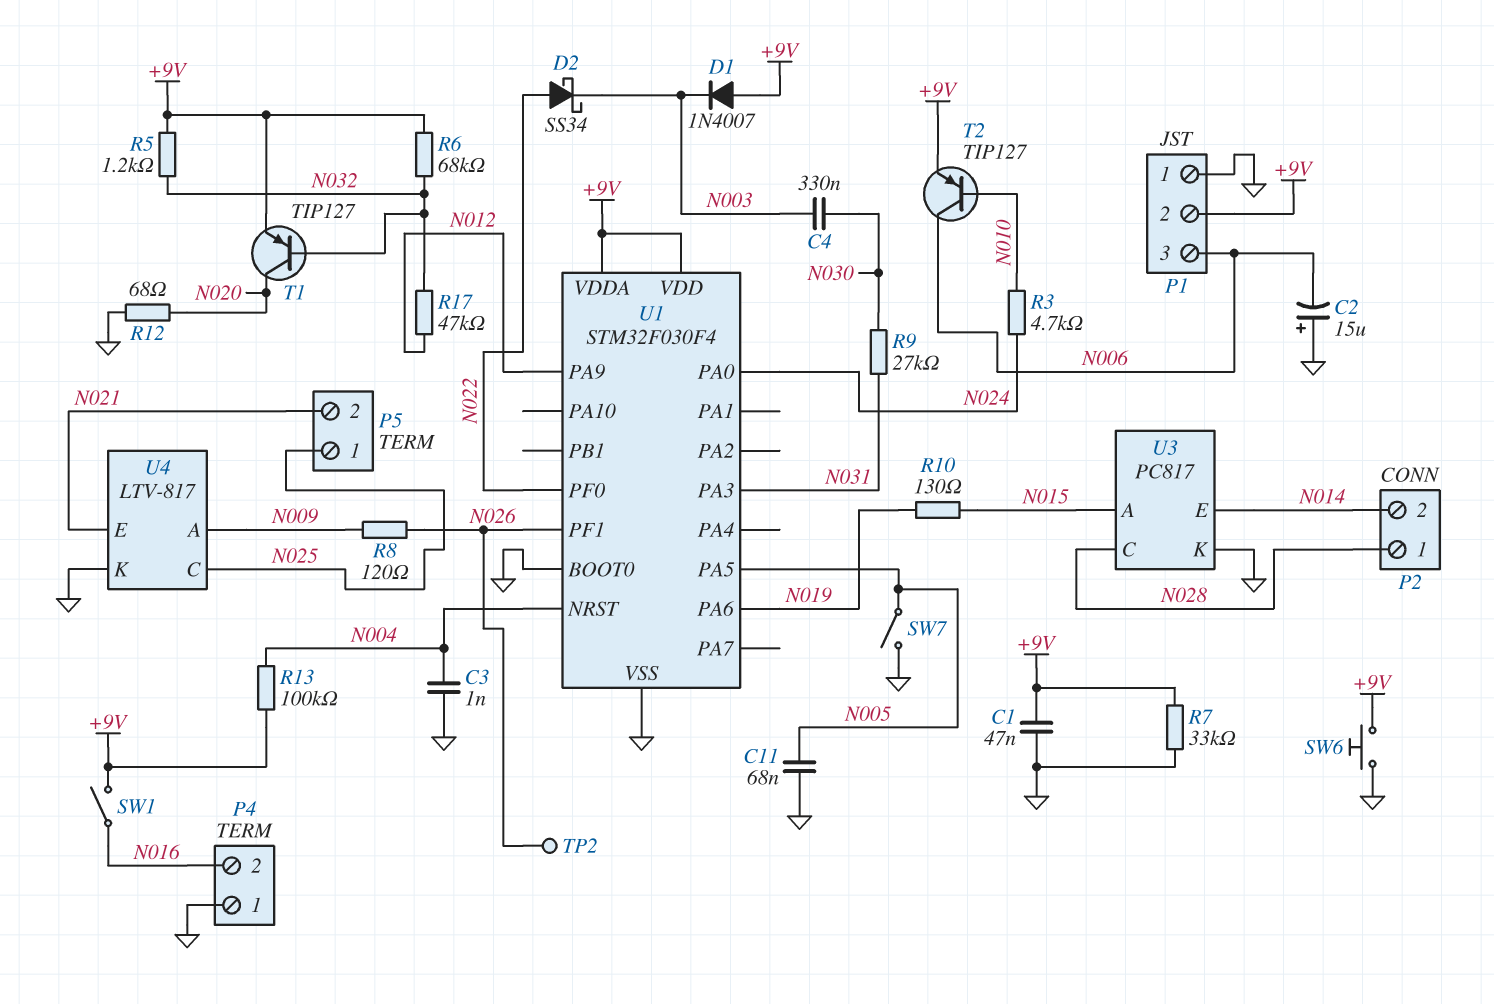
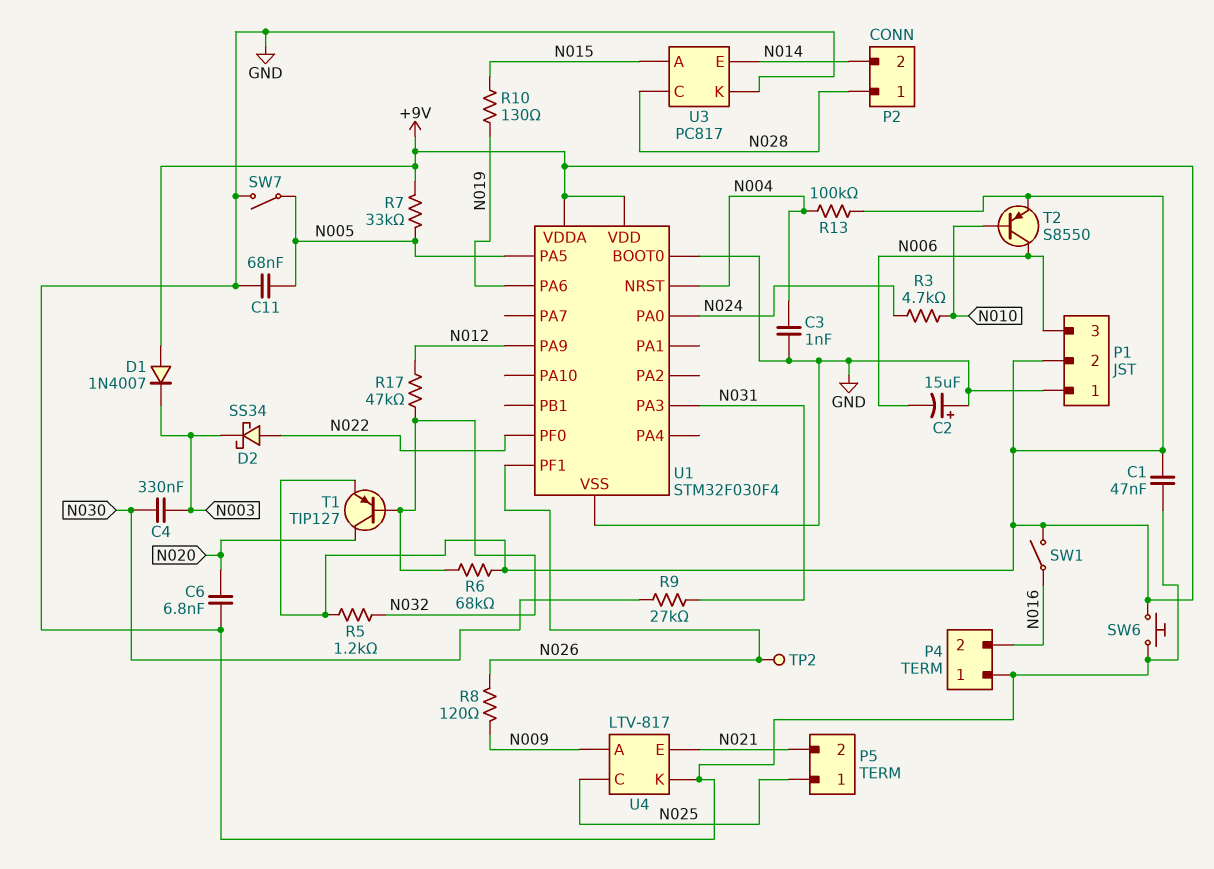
C6: none -> 6.8nF (GND, N020)
R7: 33k (+9V, GND) -> 33k (+9V, N005)
R12: 68 (GND, N020) -> none
T2: PNP TIP127 (B N010, C N006, E +9V) -> PNP S8550 (B N010, C N006, E +9V)

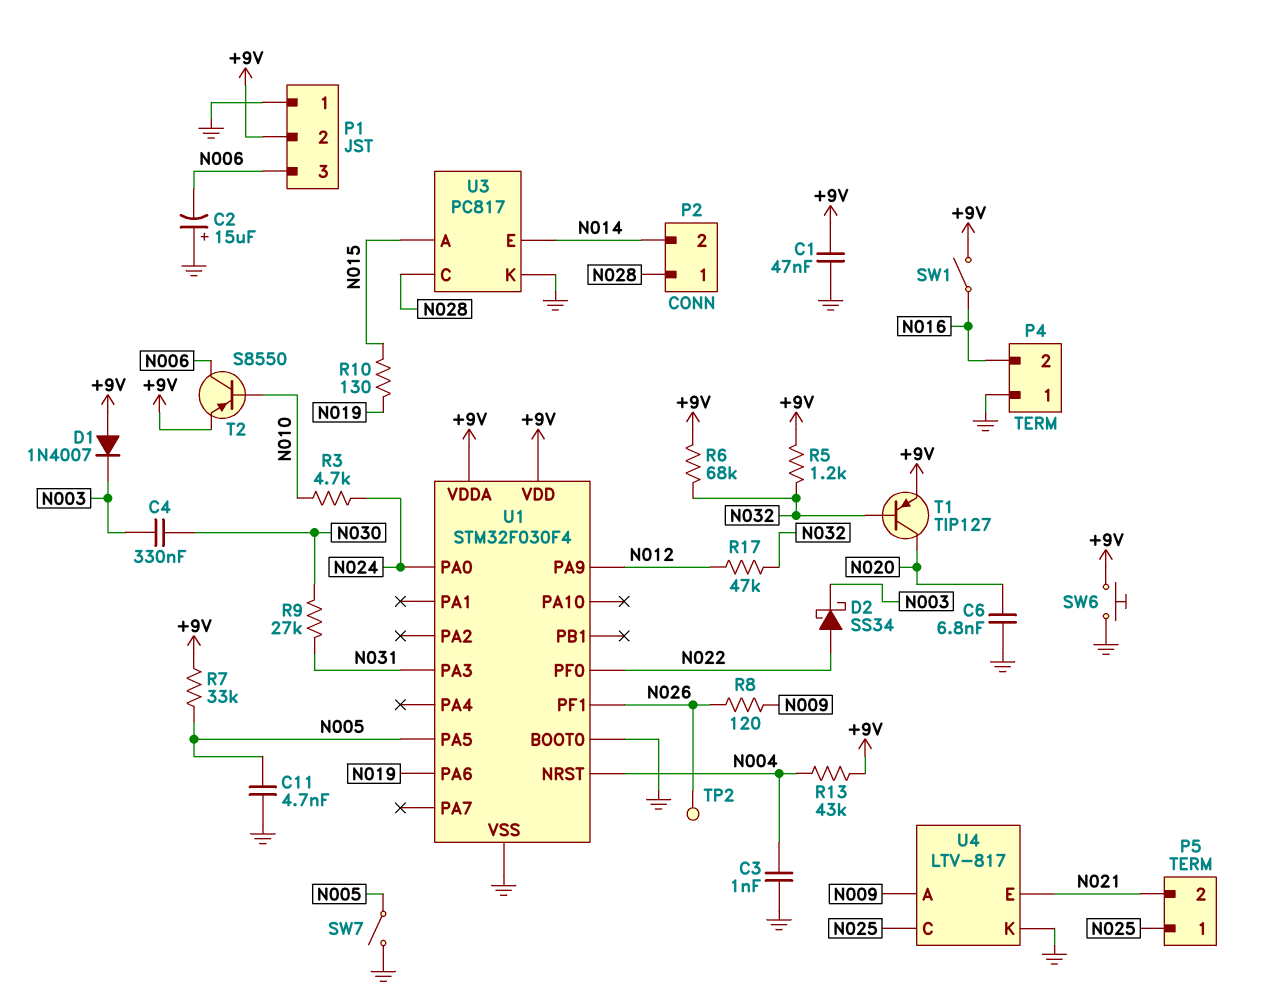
C11: 68nF (GND, N005) -> 4.7nF (GND, N005)
R13: 100k (+9V, N004) -> 43k (+9V, N004)

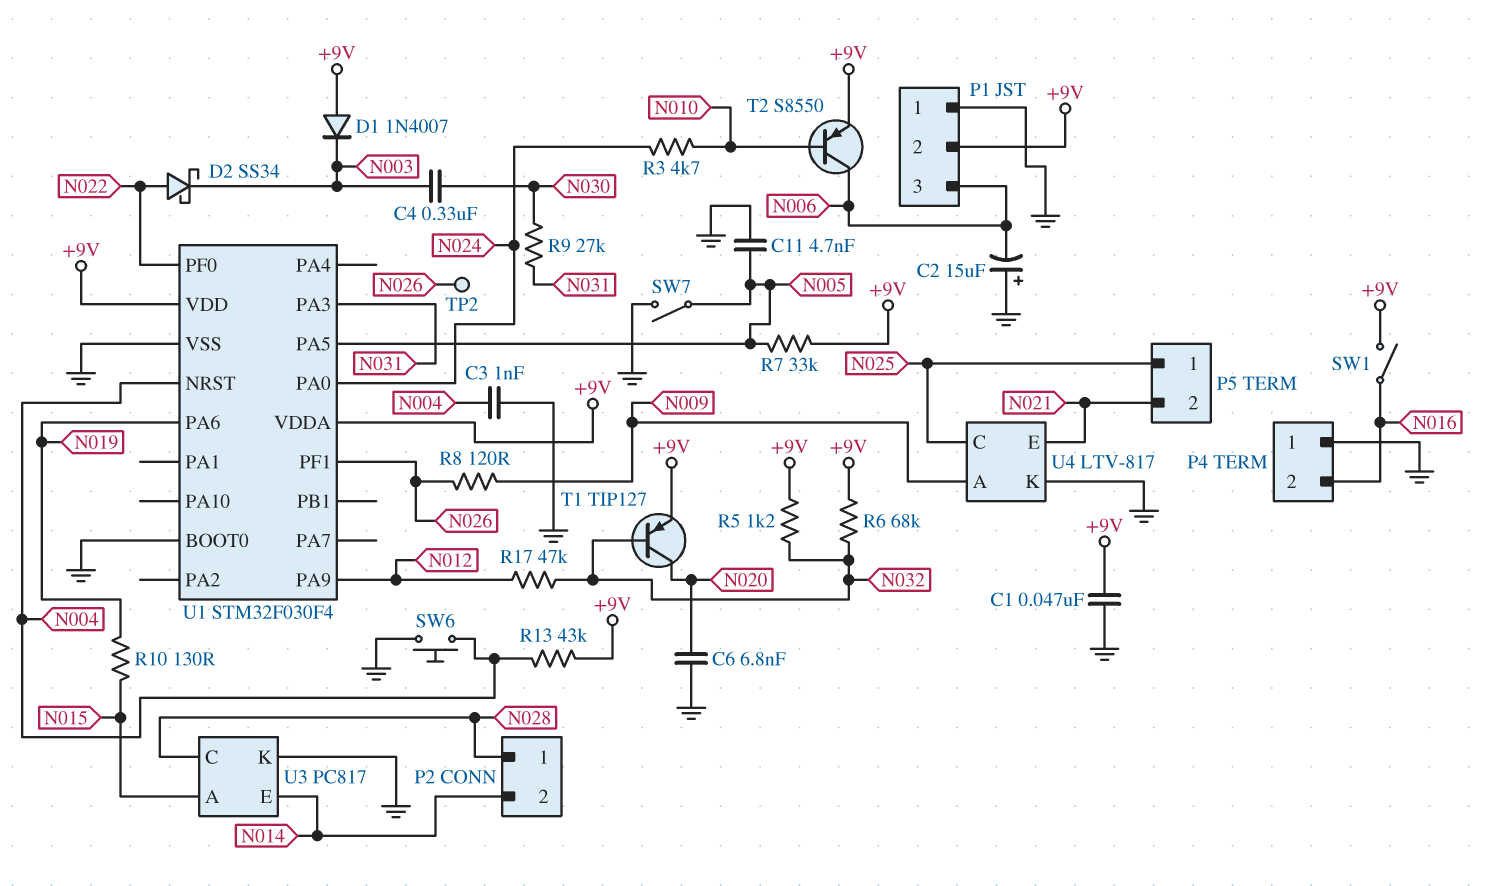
SW6: button (+9V, GND) -> button (GND, N004)

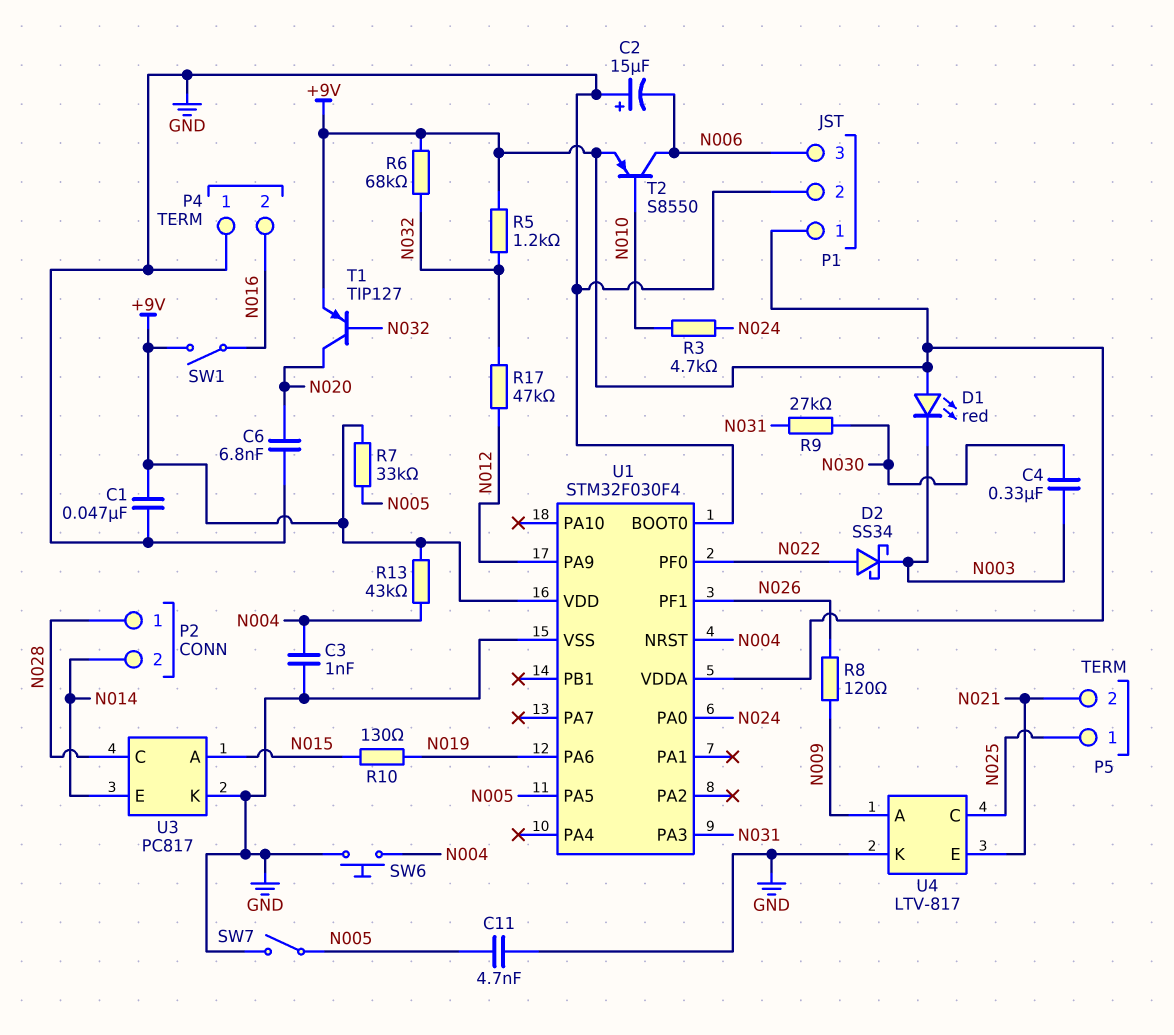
D1: diode 1N4007 (A +9V, K N003) -> LED red (A +9V, K N003)
P1 pin 1: GND -> +9V
P1 pin 2: +9V -> GND
TP2: test point (N026) -> none

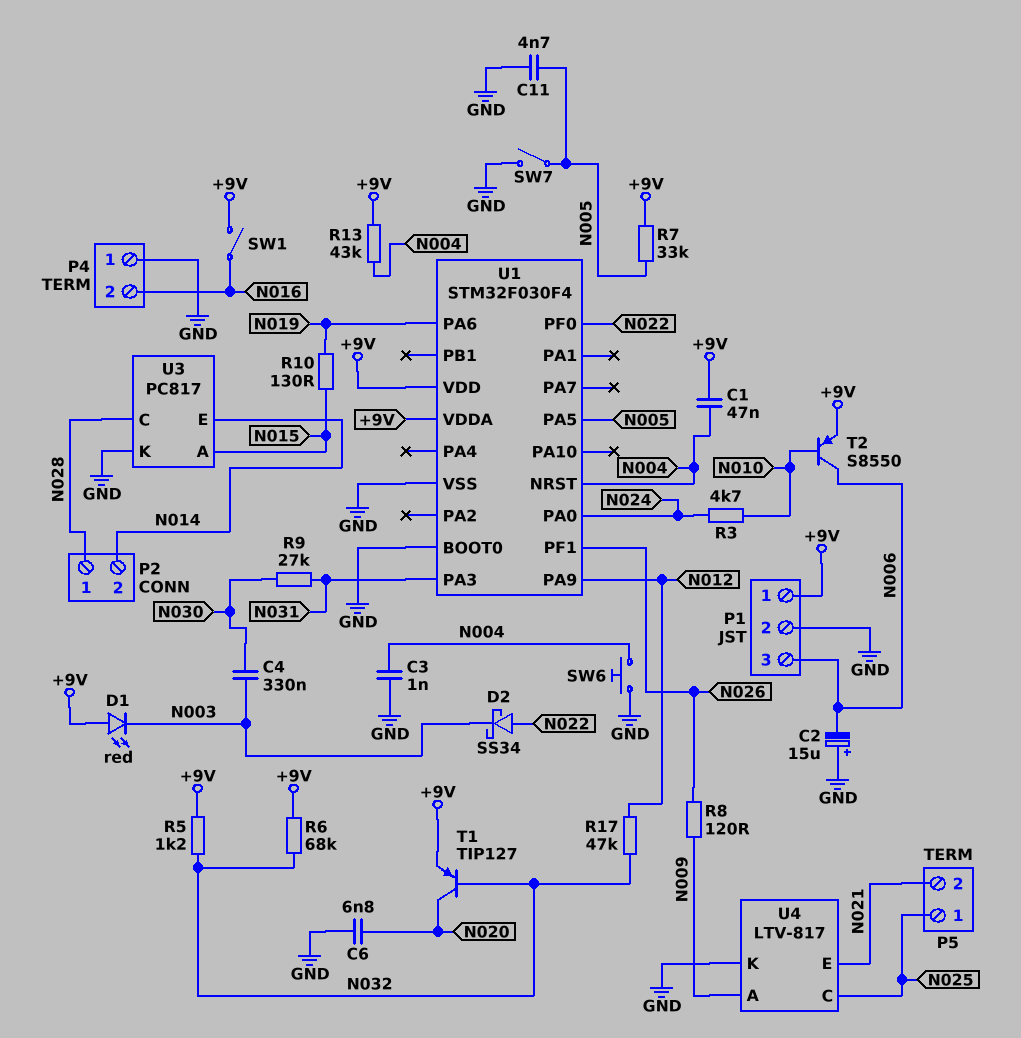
C1: 47nF (+9V, GND) -> 47nF (+9V, N004)

